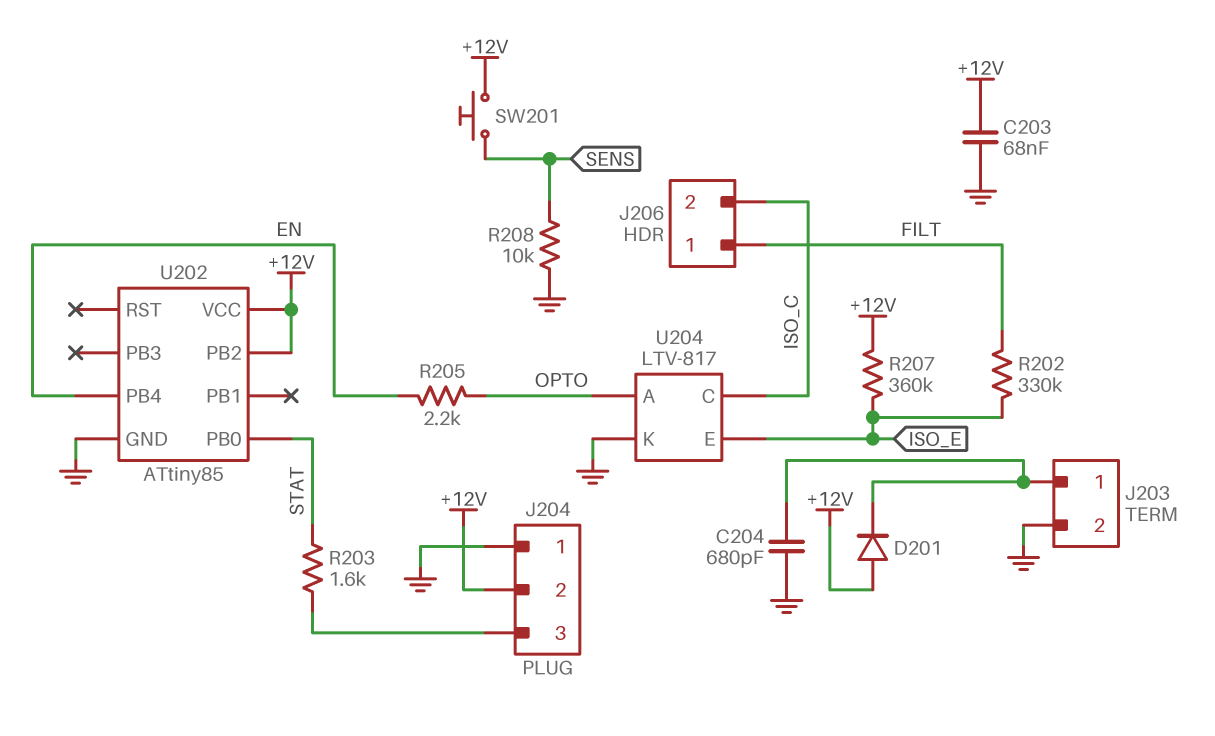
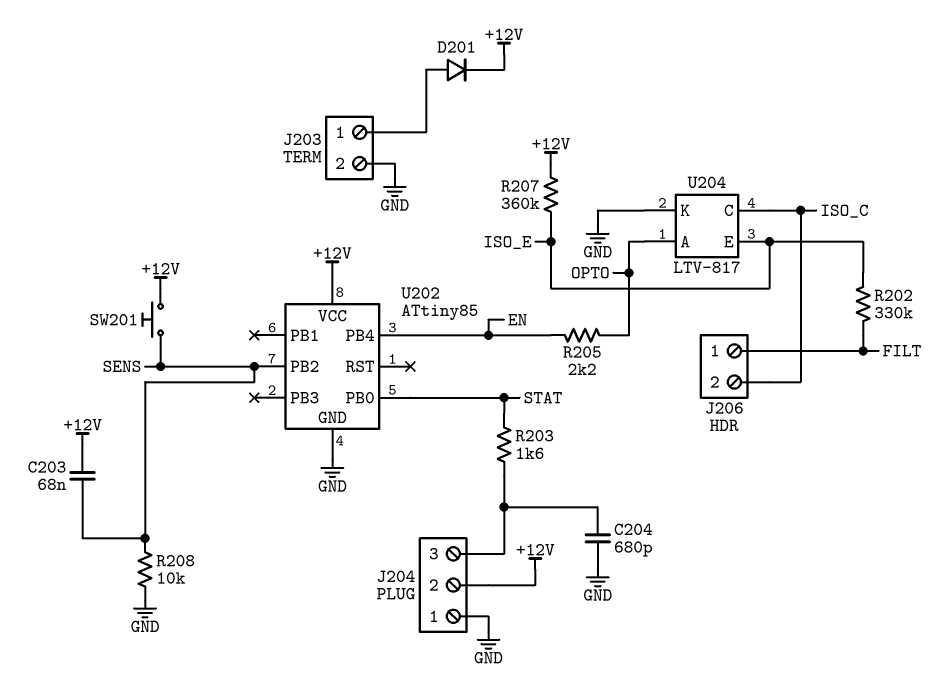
C203: 68nF (+12V, GND) -> 68nF (+12V, SENS)
C204: 680pF (GND, J203/1) -> 680pF (GND, J204/3)
D201: diode (A +12V, K J203/1) -> diode (A J203/1, K +12V)
U202 pin PB2: +12V -> SENS

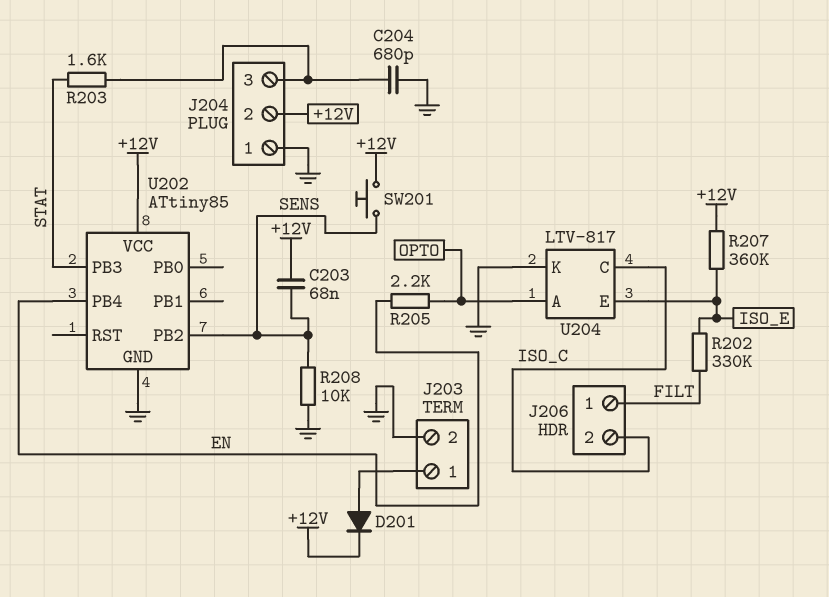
U202 pin PB0: STAT -> none
U202 pin PB3: none -> STAT

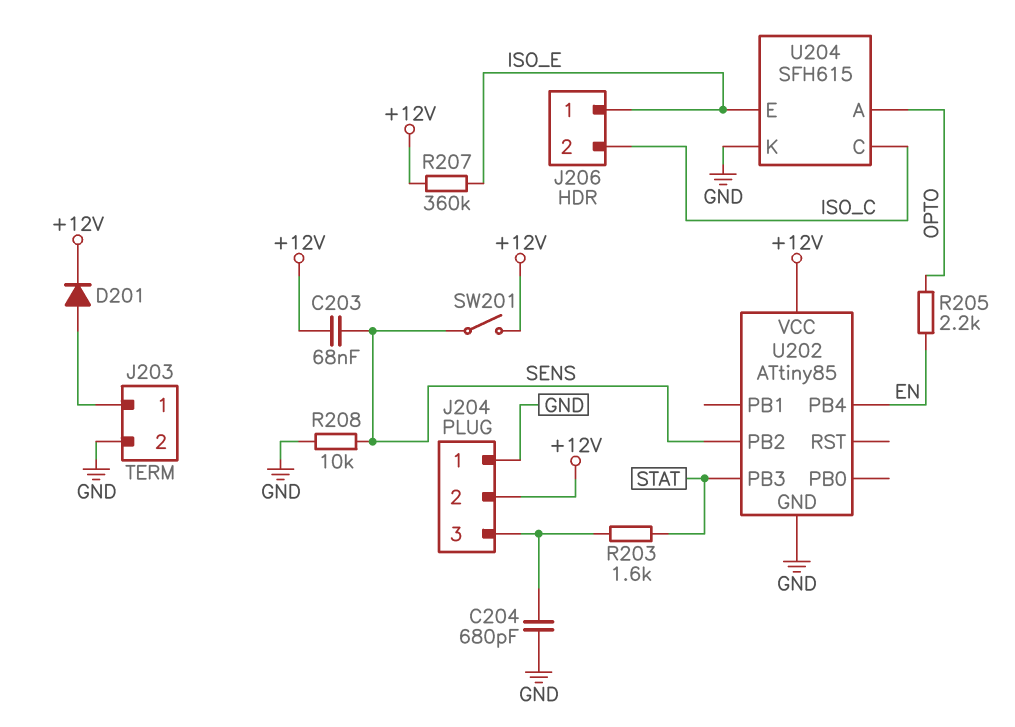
J206 pin 1: FILT -> ISO_E
R202: 330k (FILT, ISO_E) -> none
SW201: button (+12V, SENS) -> switch (+12V, SENS)
U204: LTV-817 -> SFH615

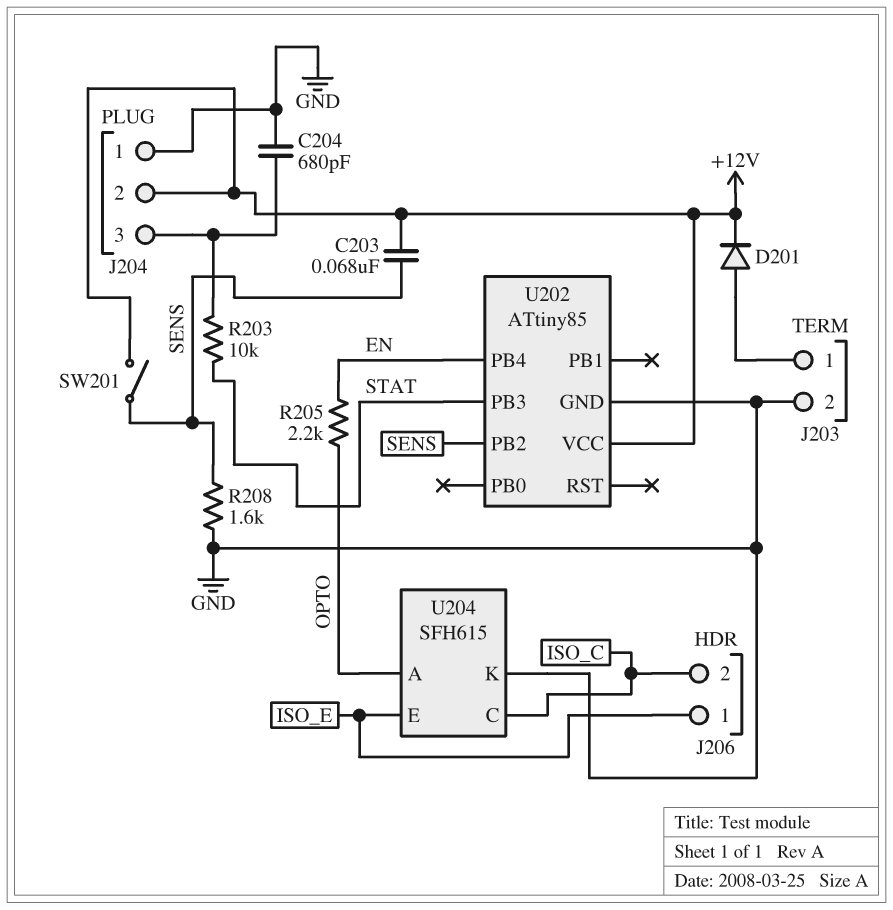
R203: 1.6k (J204/3, STAT) -> 10k (J204/3, STAT)
R207: 360k (+12V, ISO_E) -> none
R208: 10k (GND, SENS) -> 1.6k (GND, SENS)

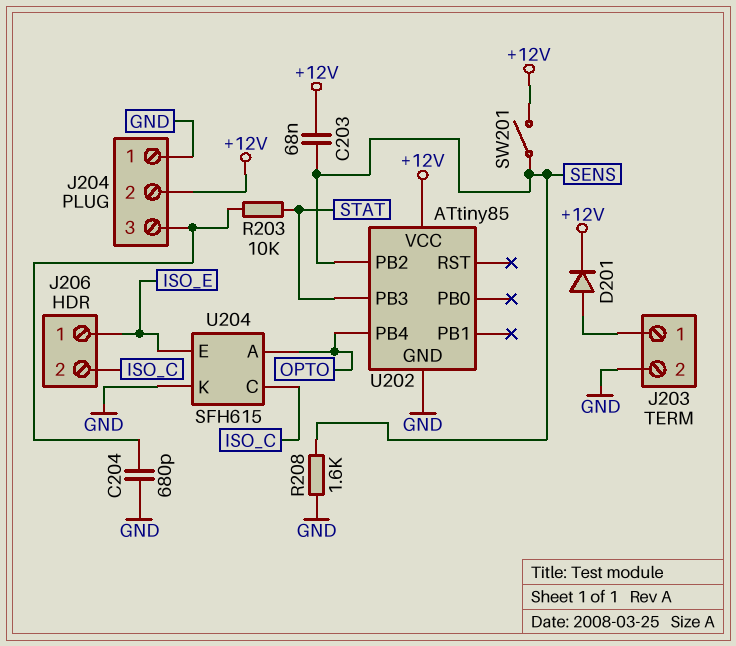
R205: 2.2k (EN, OPTO) -> none
U202 pin PB4: EN -> OPTO

